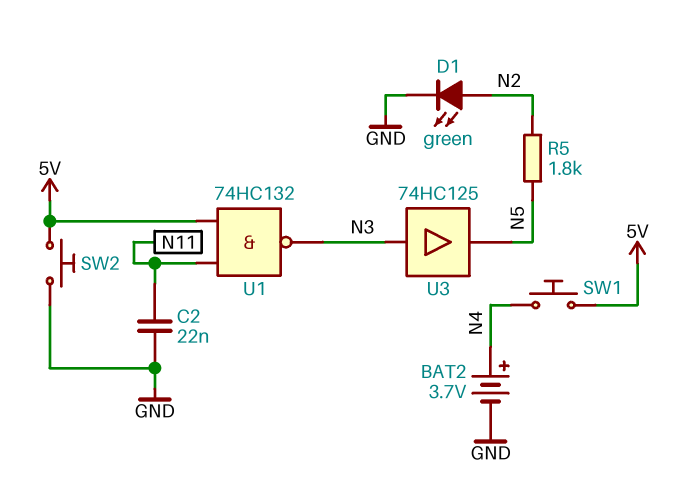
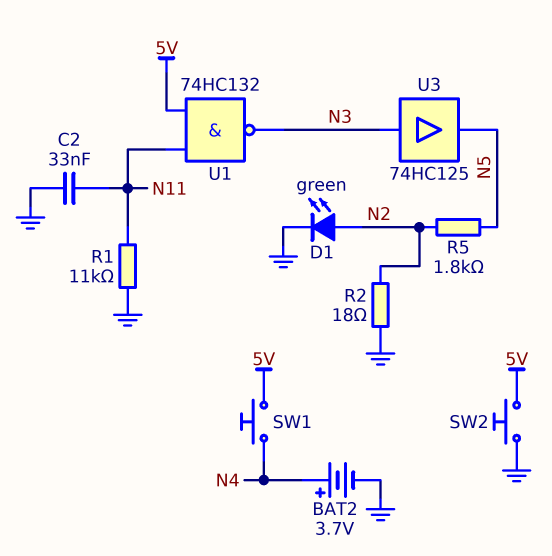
C2: 22nF (GND, N11) -> 33nF (GND, N11)
R1: none -> 11k (GND, N11)
R2: none -> 18 (GND, N2)

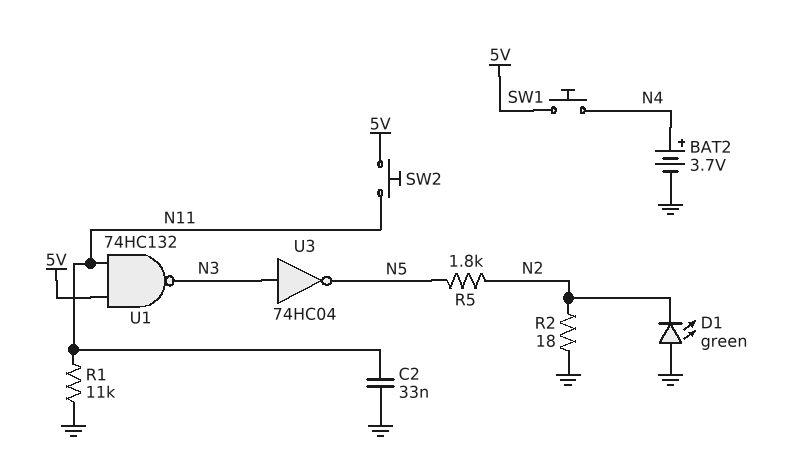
D1: LED green (A N2, K GND) -> LED green (A GND, K N2)
SW2: button (5V, GND) -> button (5V, N11)
U3: buffer 74HC125 (in N3, out N5) -> NOT 74HC04 (in N3, out N5)

